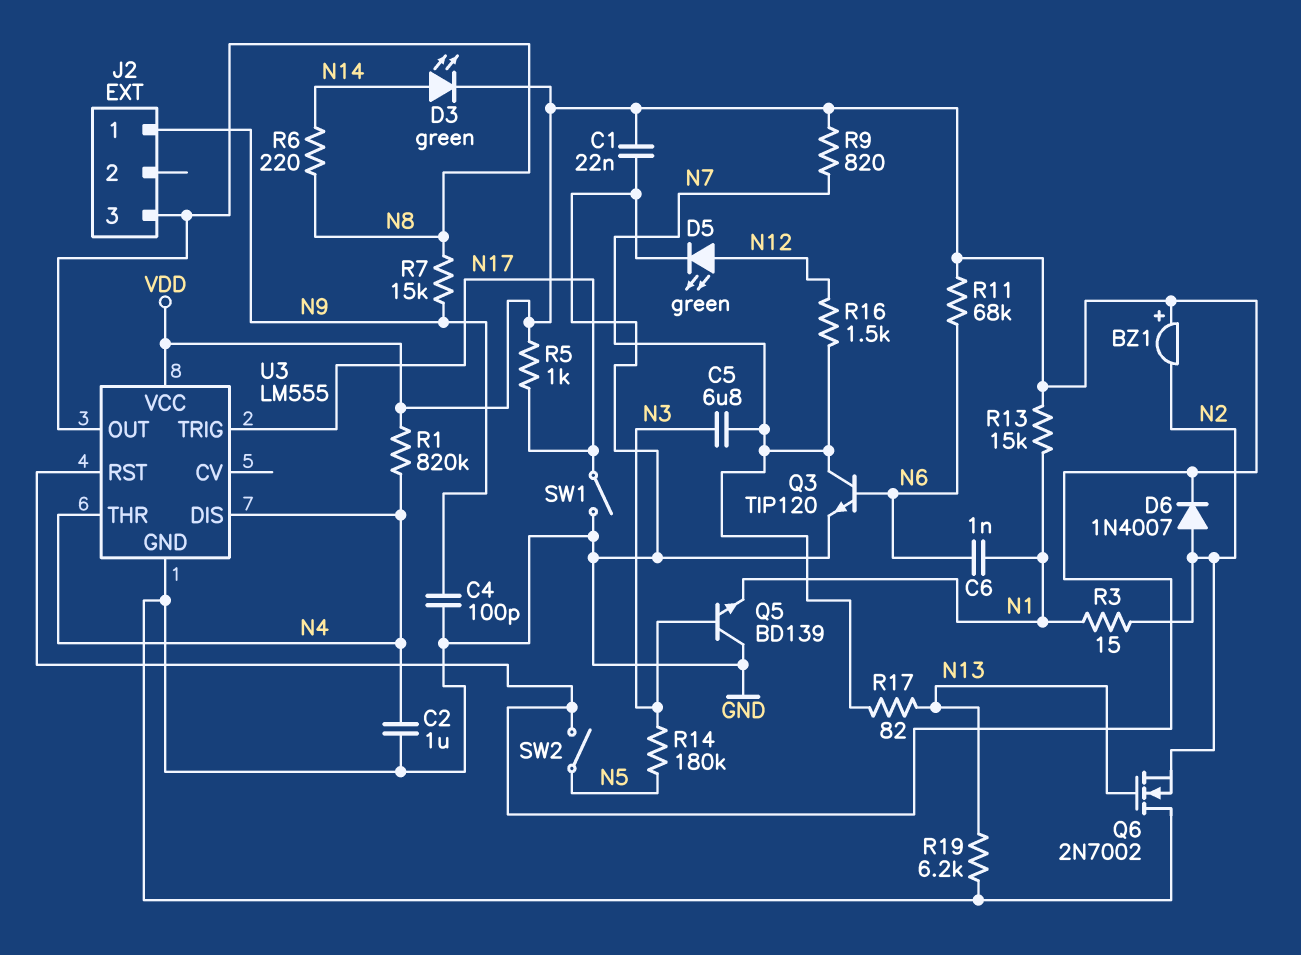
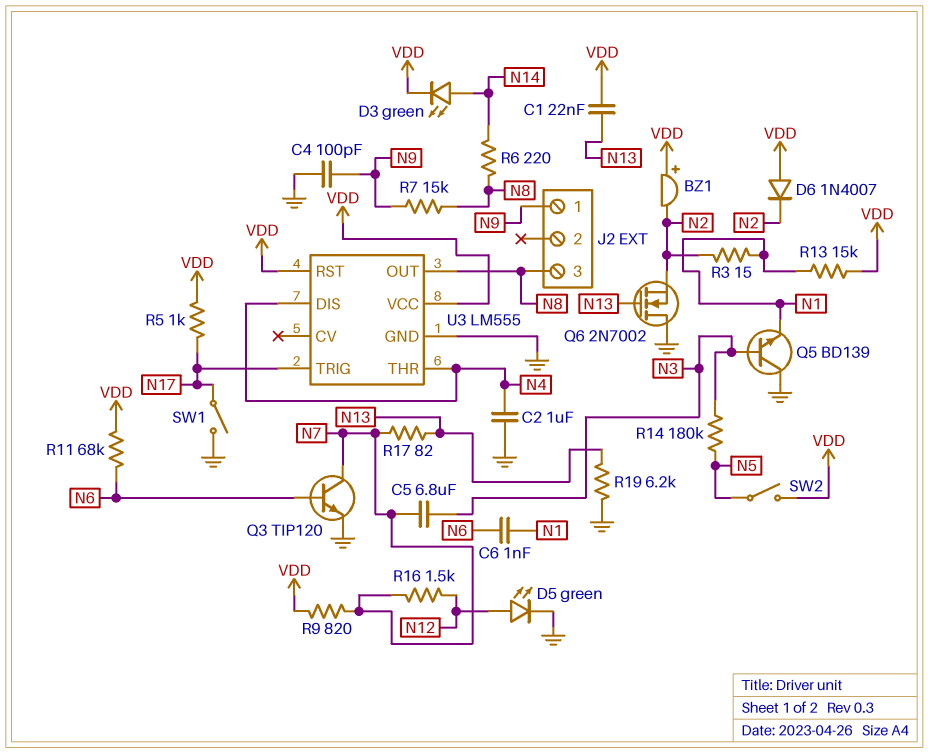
C1: 22nF (GND, VDD) -> 22nF (N13, VDD)
D6: diode 1N4007 (A N2, K VDD) -> diode 1N4007 (A VDD, K N2)
R1: 820k (N4, VDD) -> none

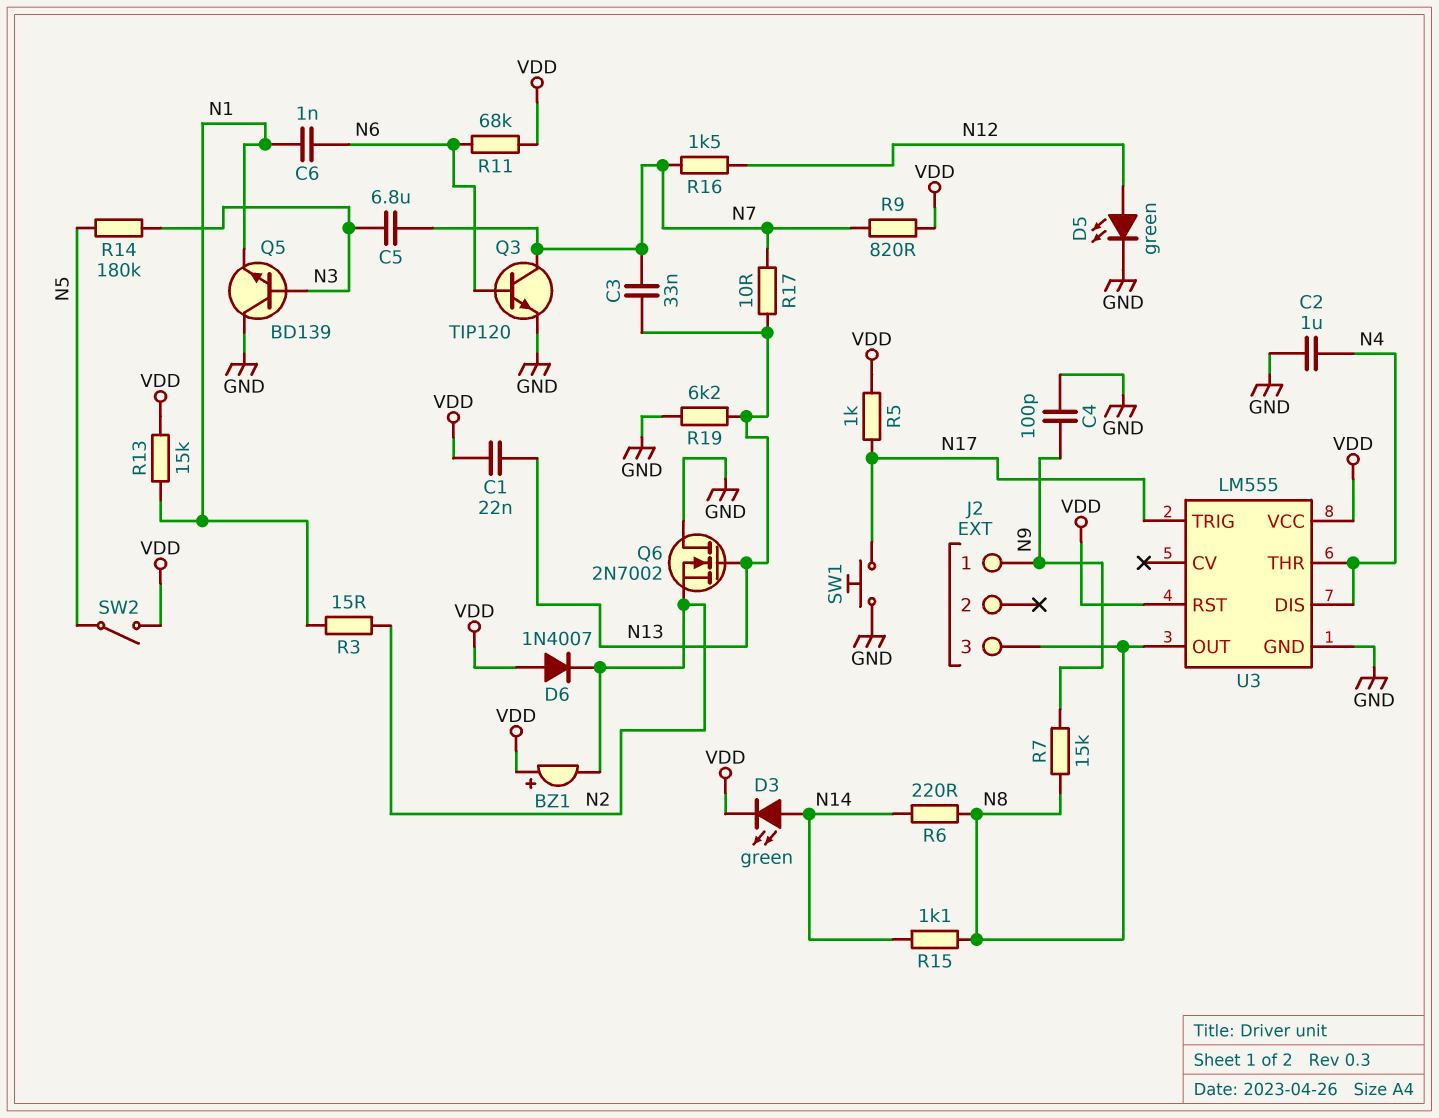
C3: none -> 33nF (N7, N13)
R15: none -> 1.1k (N8, N14)
R17: 82 (N7, N13) -> 10 (N7, N13)
SW1: switch (GND, N17) -> button (GND, N17)

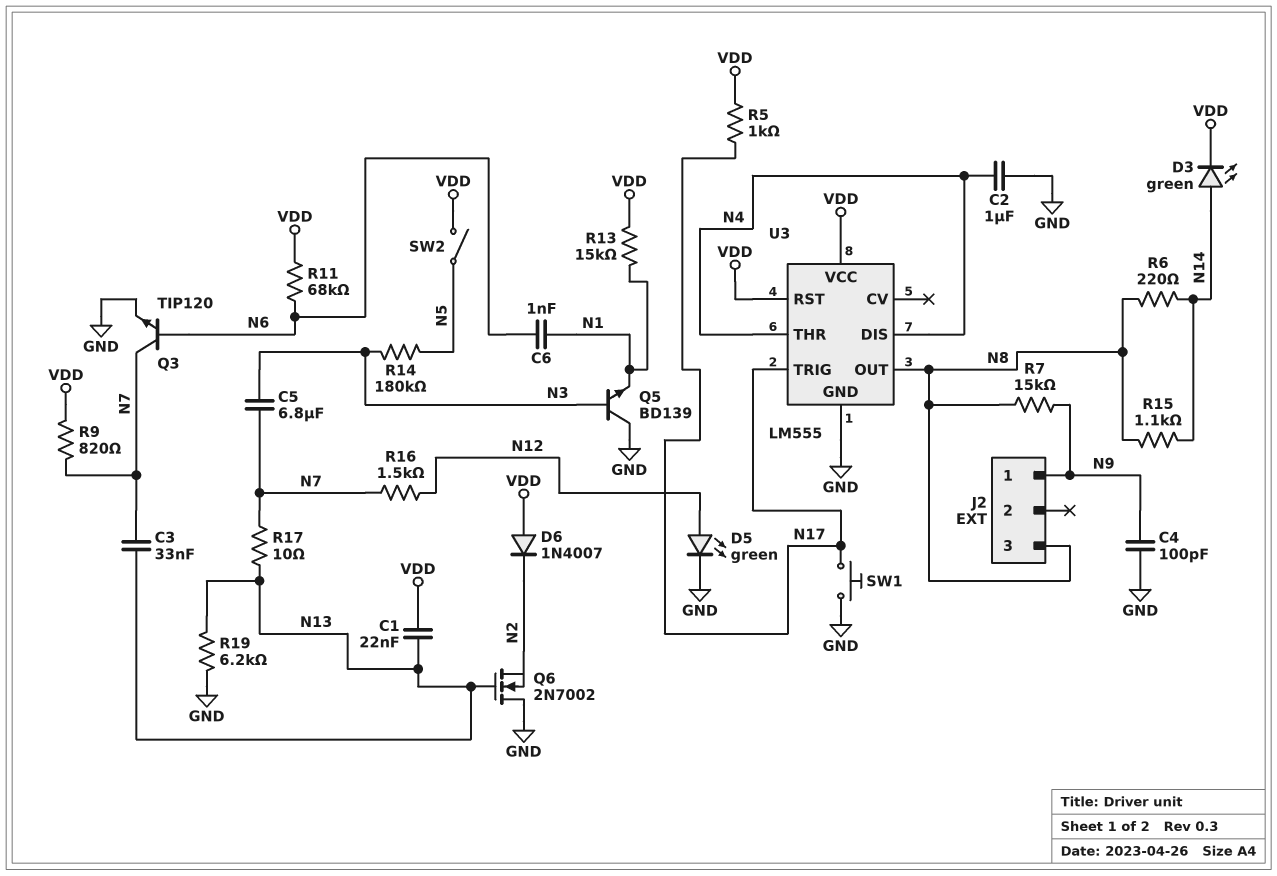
BZ1: buzzer (plus VDD, minus N2) -> none
R3: 15 (N1, N2) -> none

